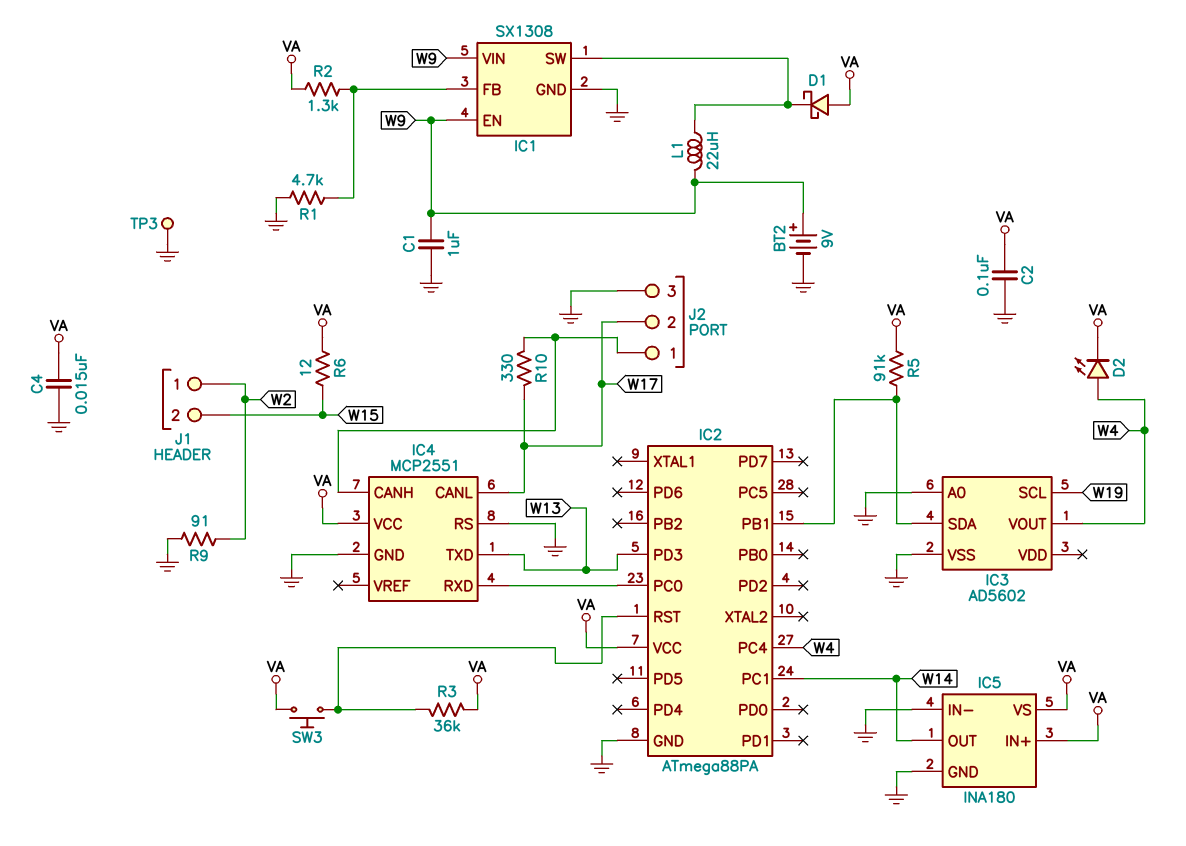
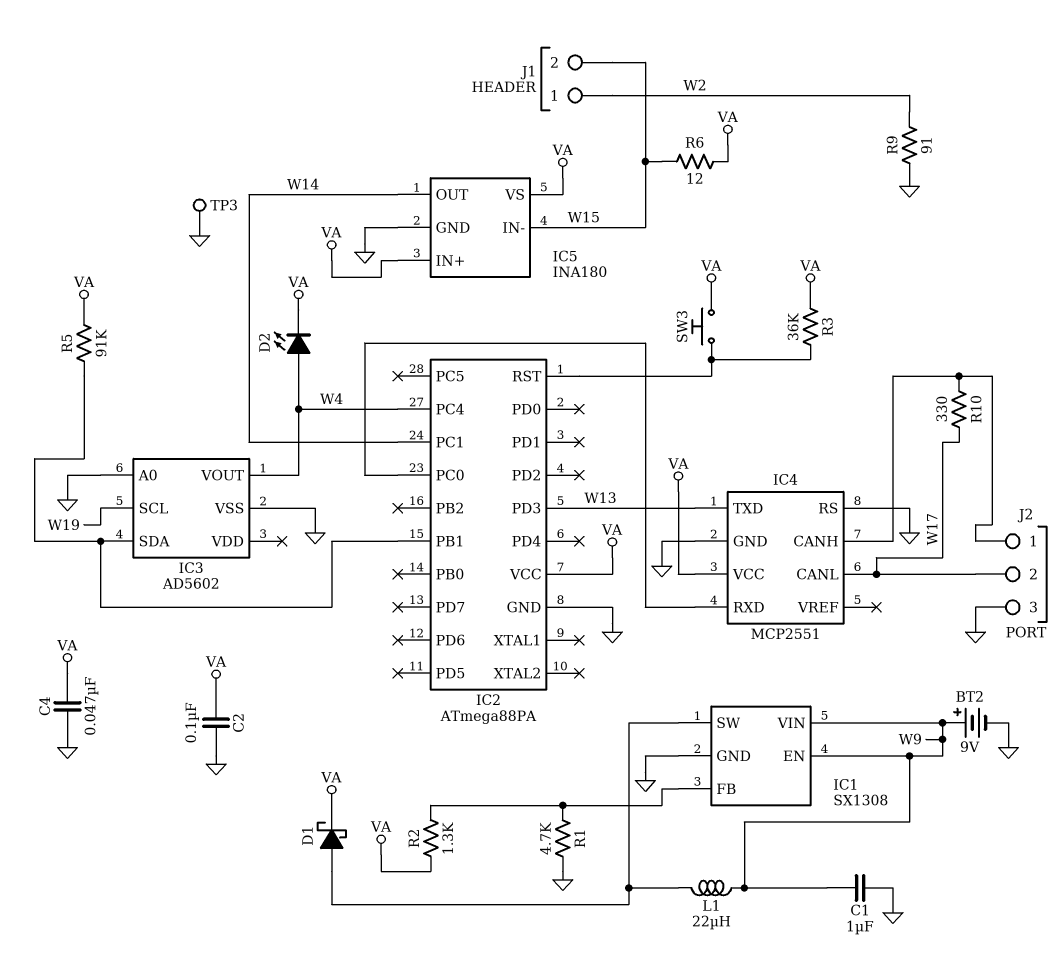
C4: 15nF (GND, VA) -> 47nF (GND, VA)
D1: schottky (A VA, K IC1/SW) -> schottky (A IC1/SW, K VA)
IC5 pin IN-: GND -> W15

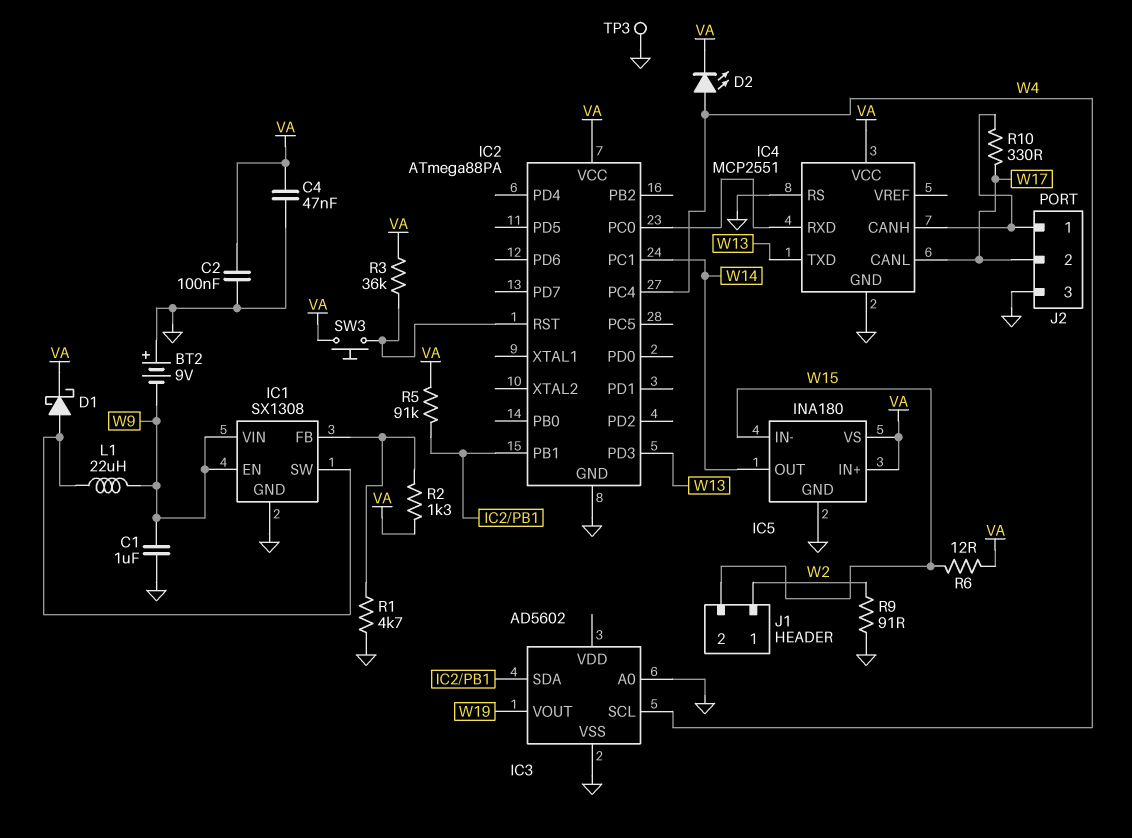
BT2: 9V (plus W9, minus GND) -> 9V (plus GND, minus W9)
IC3 pin SCL: W19 -> W4
IC3 pin VOUT: W4 -> W19

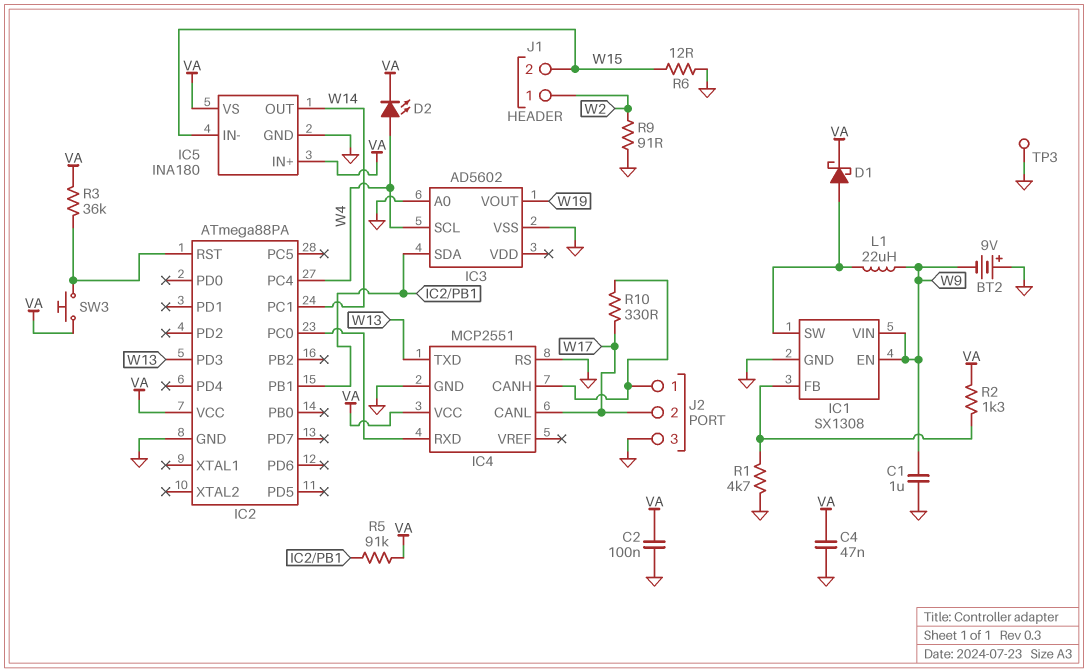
R6: 12 (VA, W15) -> 12 (GND, W15)

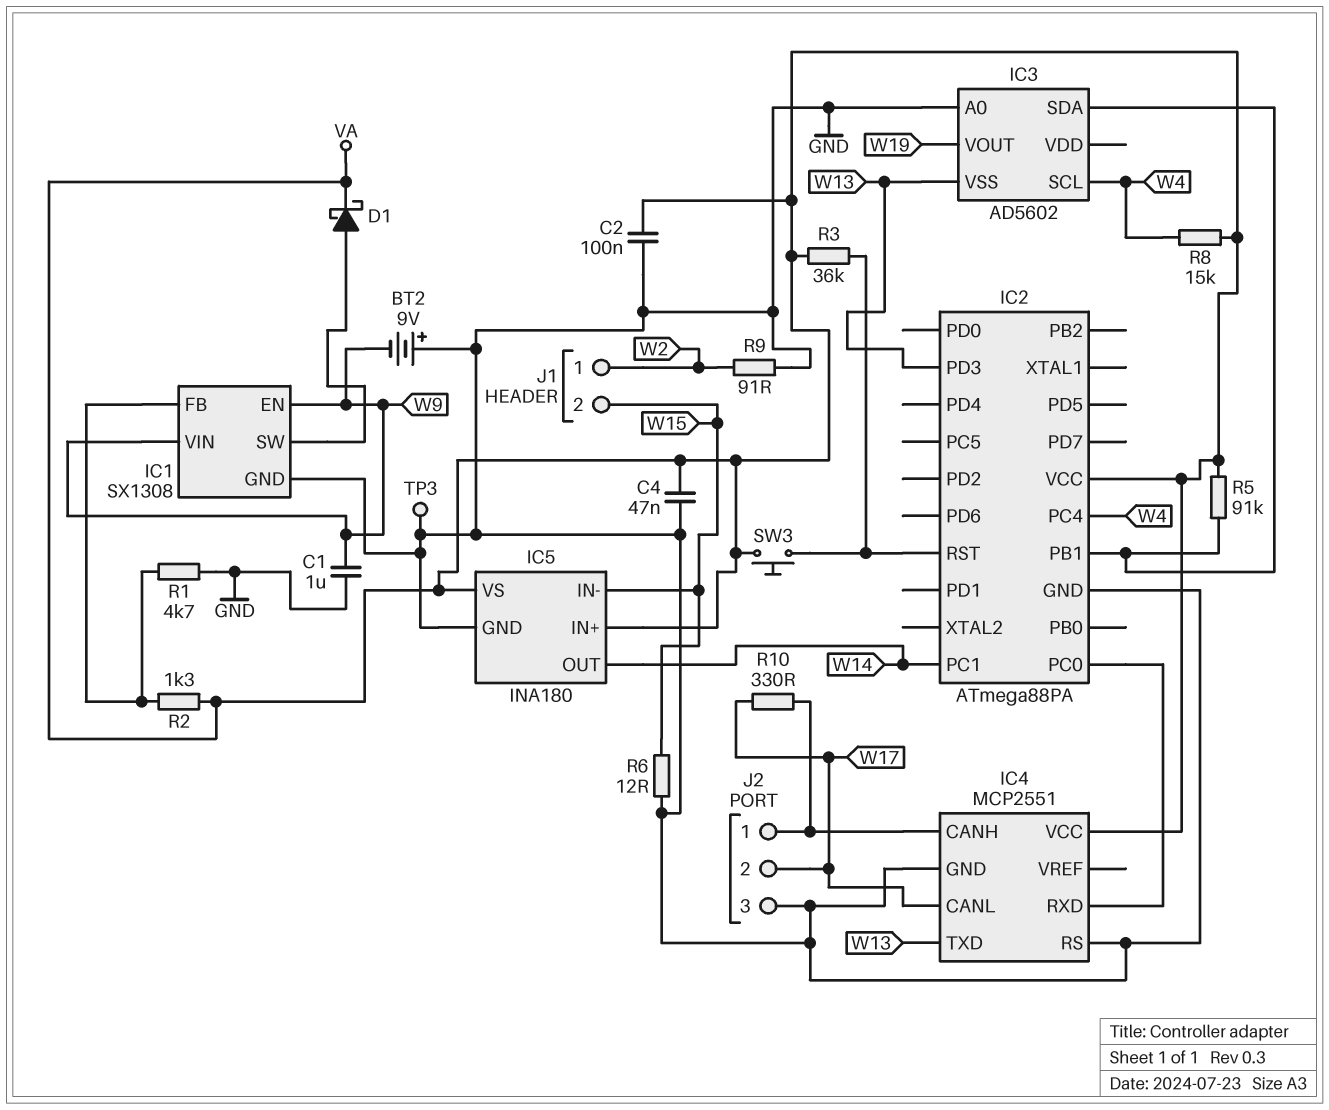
D2: LED (A W4, K VA) -> none
IC3 pin VSS: GND -> W13
L1: 22uH (IC1/SW, W9) -> none
R8: none -> 15k (VA, W4)

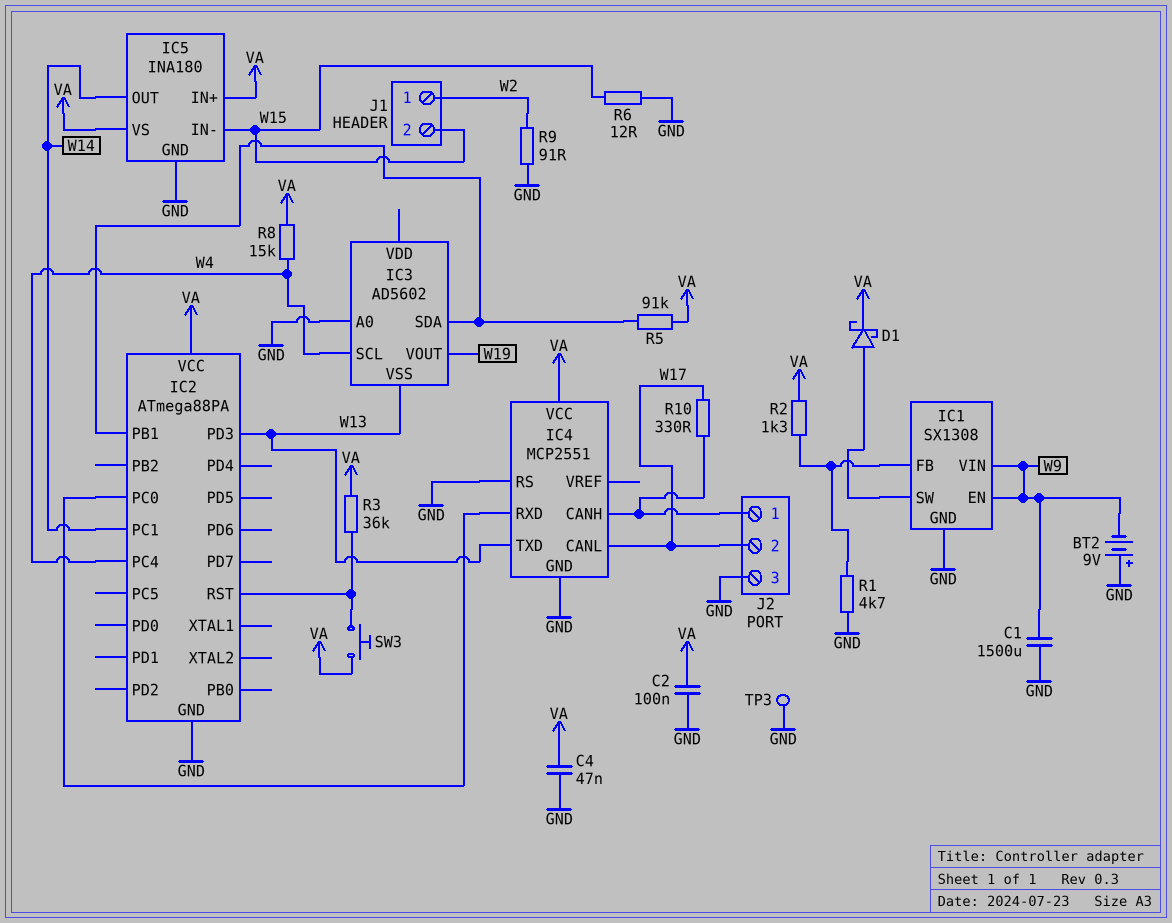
C1: 1uF (GND, W9) -> 1500uF (GND, W9)

